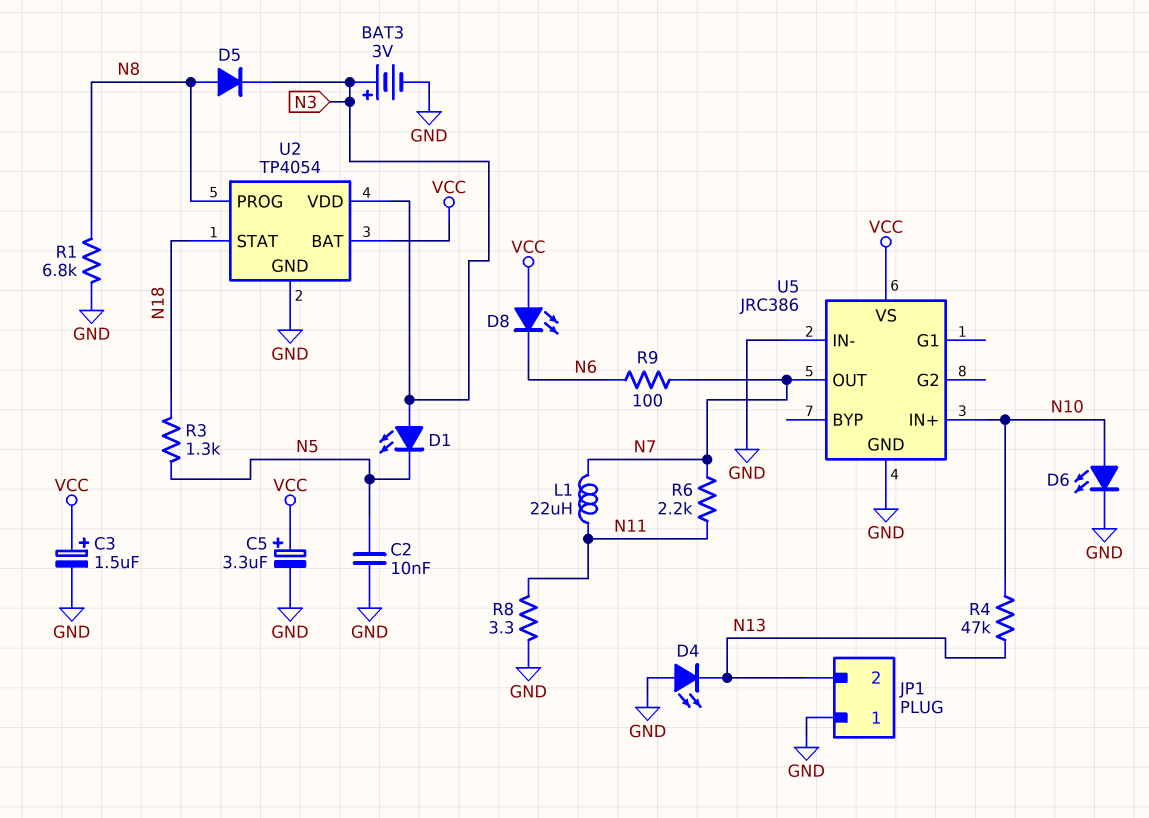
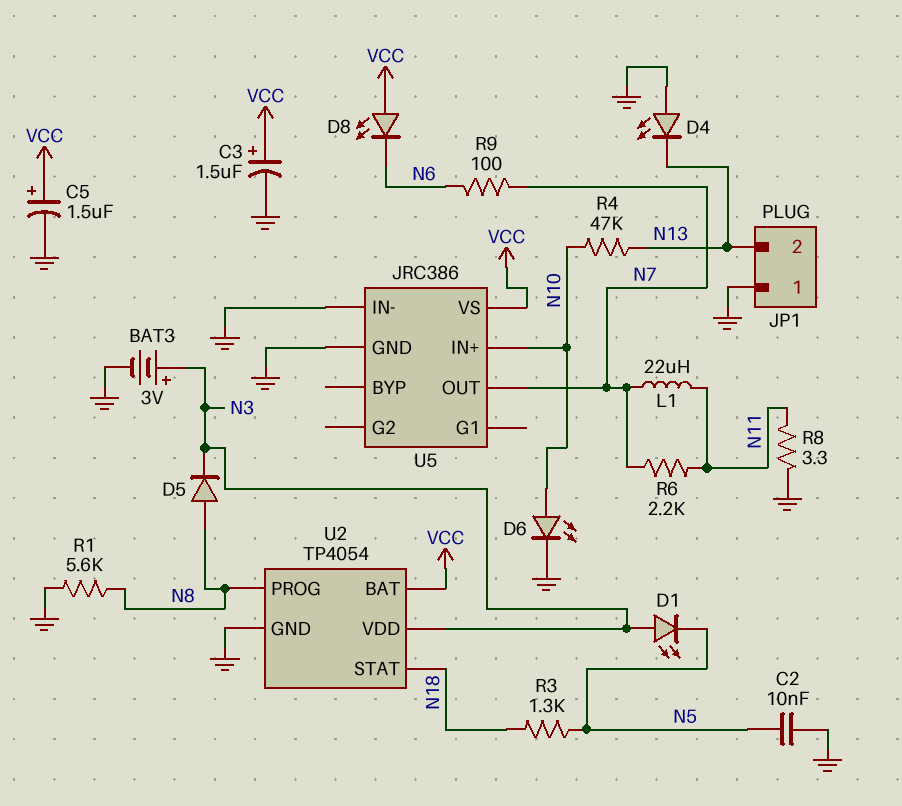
C5: 3.3uF (plus VCC, minus GND) -> 1.5uF (plus VCC, minus GND)
R1: 6.8k (GND, N8) -> 5.6k (GND, N8)

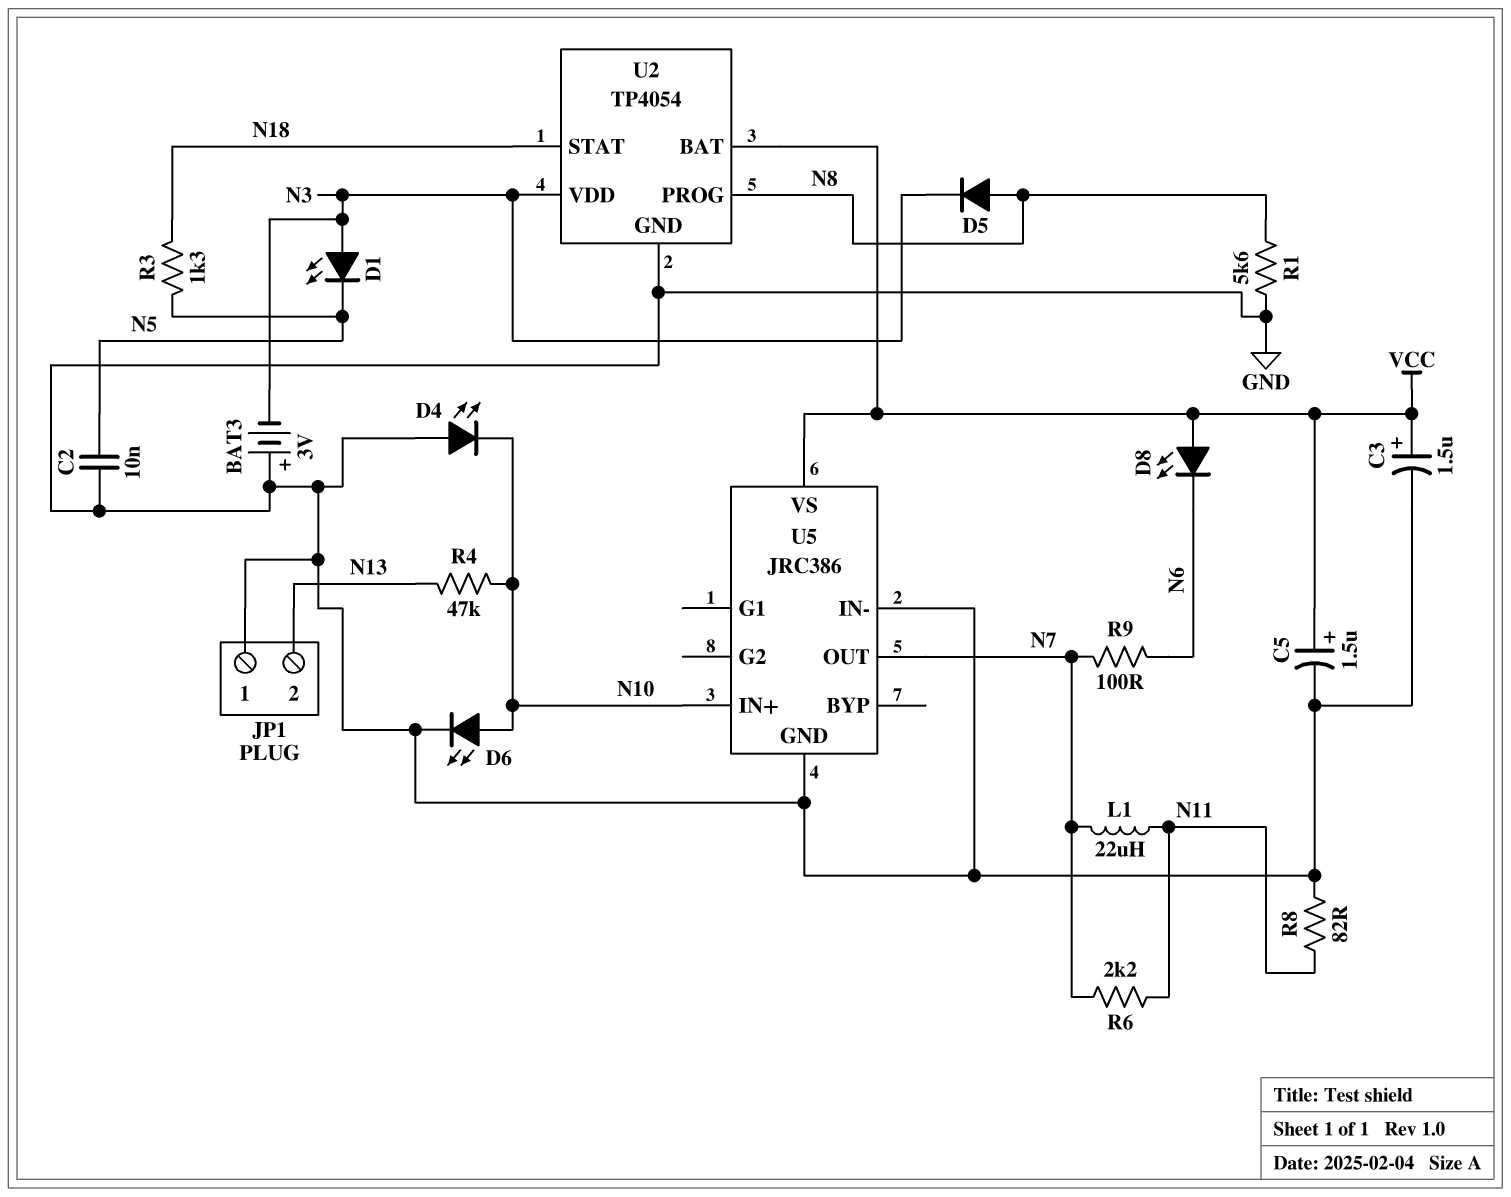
BAT3: 3V (plus N3, minus GND) -> 3V (plus GND, minus N3)
D4: LED (A GND, K N13) -> LED (A GND, K N10)
R8: 3.3 (GND, N11) -> 82 (GND, N11)

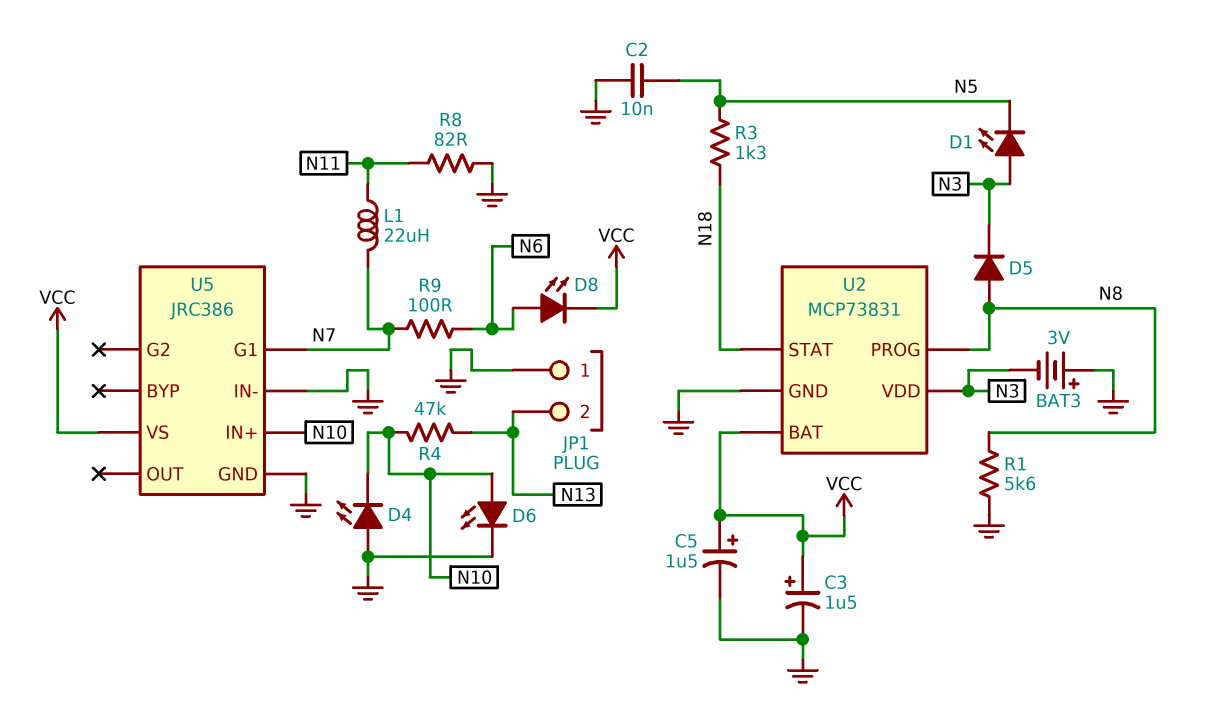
D8: LED (A VCC, K N6) -> LED (A N6, K VCC)
R6: 2.2k (N7, N11) -> none
U2: TP4054 -> MCP73831
U5 pin G1: none -> N7
U5 pin OUT: N7 -> none

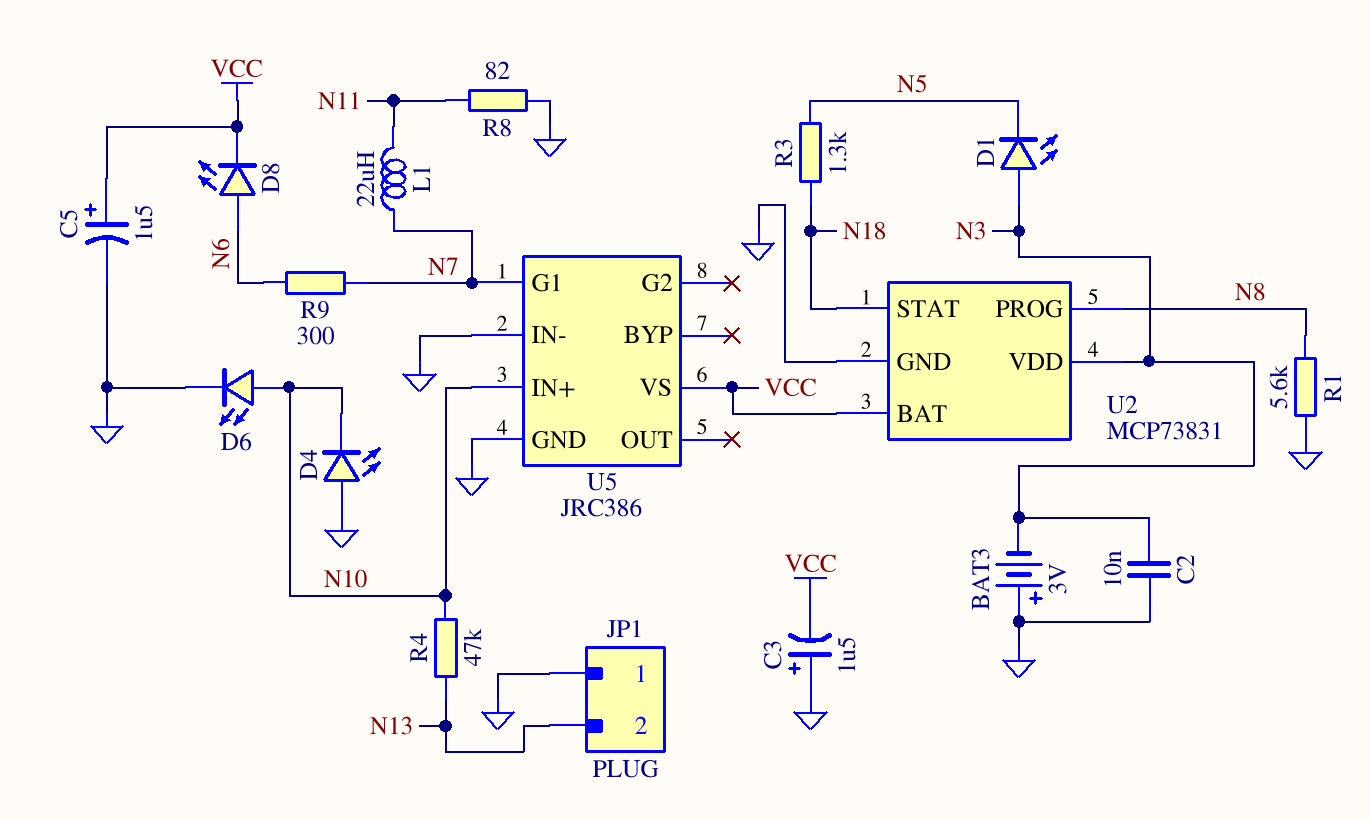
C2: 10nF (GND, N5) -> 10nF (GND, N3)
C3: 1.5uF (plus VCC, minus GND) -> 1.5uF (plus GND, minus VCC)
D5: diode (A N8, K N3) -> none
R9: 100 (N6, N7) -> 300 (N6, N7)

